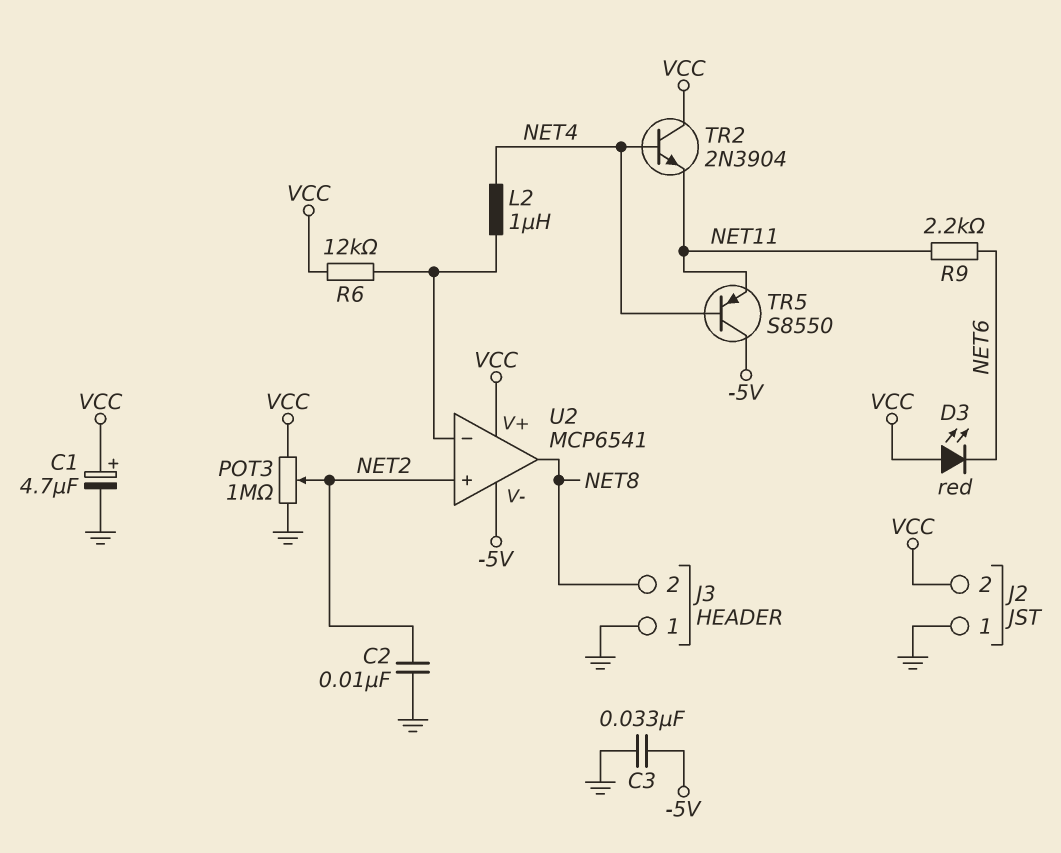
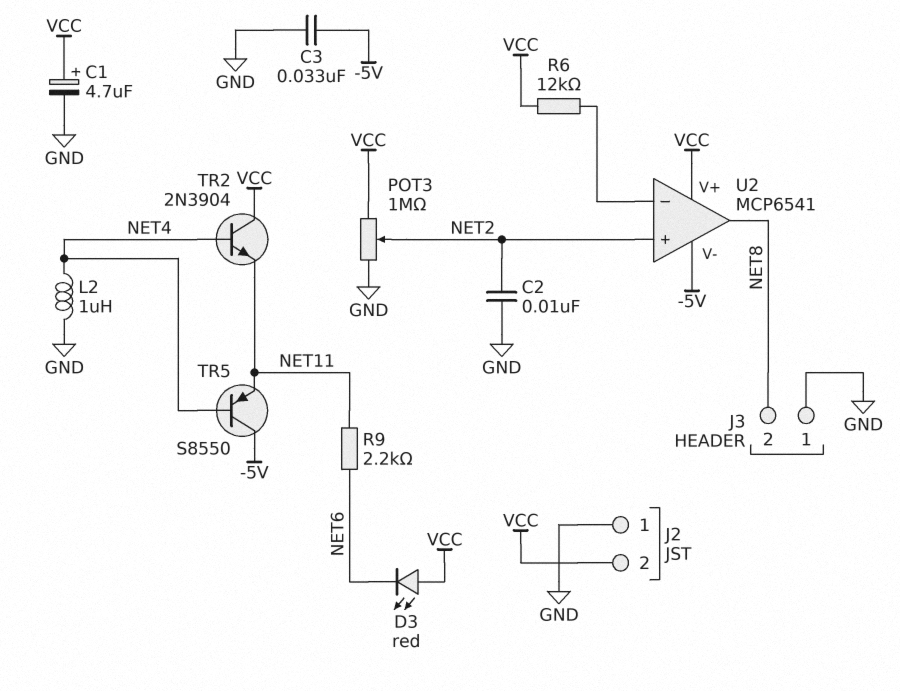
L2: 1uH (NET4, U2/in-) -> 1uH (GND, NET4)

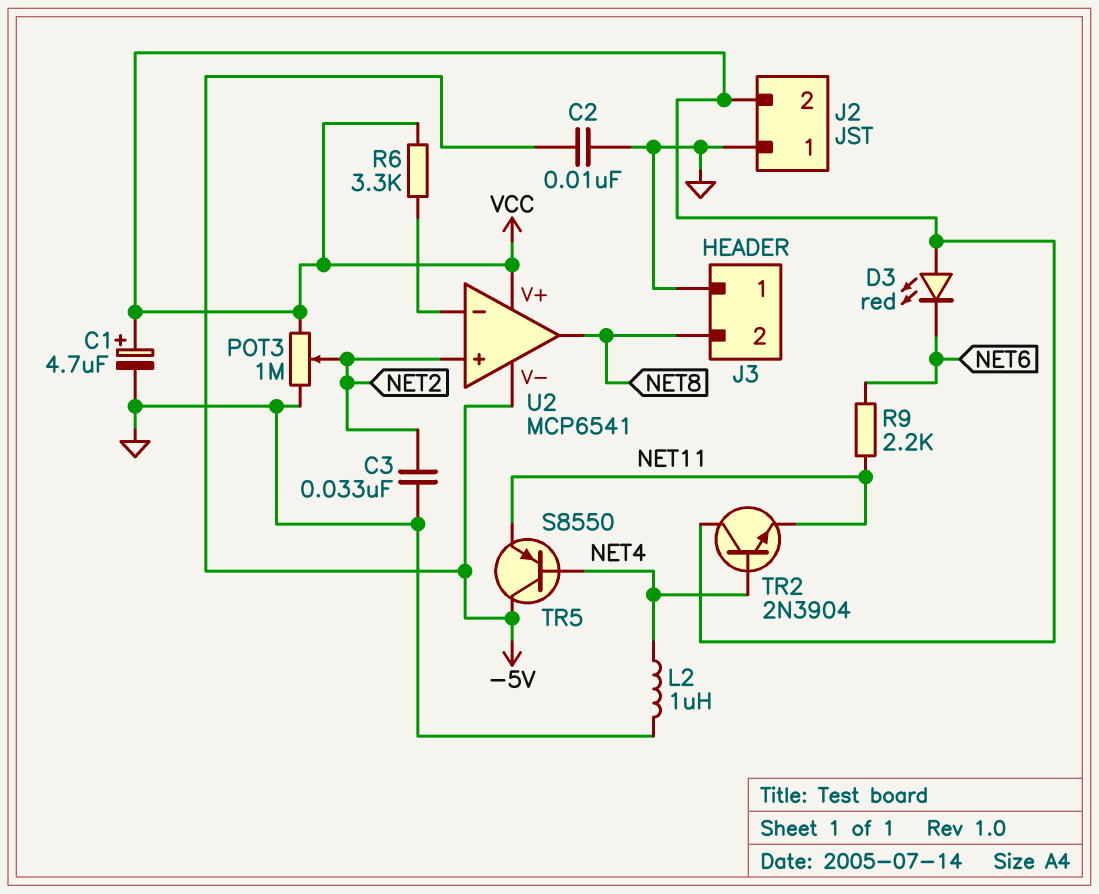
C2: 10nF (GND, NET2) -> 10nF (-5V, GND)
C3: 33nF (-5V, GND) -> 33nF (GND, NET2)
R6: 12k (U2/in-, VCC) -> 3.3k (U2/in-, VCC)

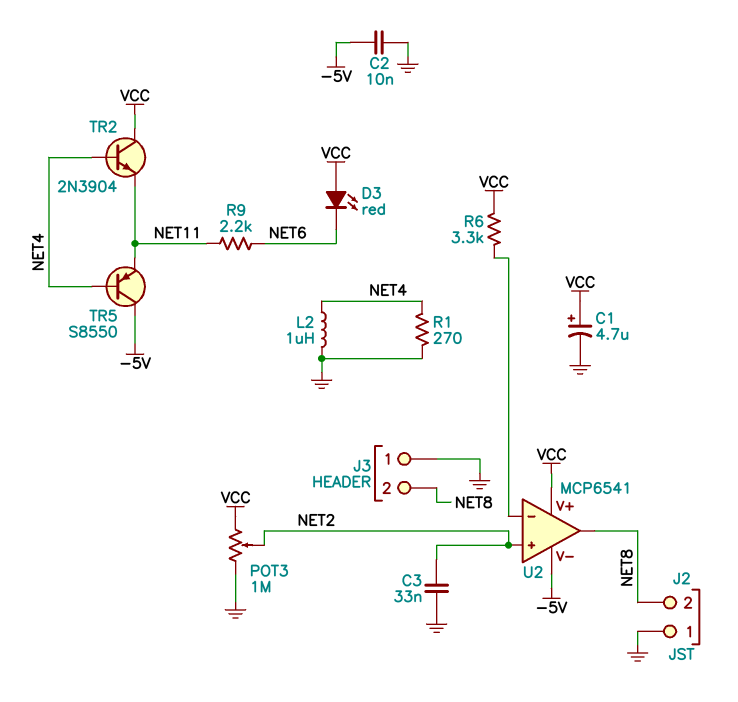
J2 pin 2: VCC -> NET8
R1: none -> 270 (GND, NET4)

